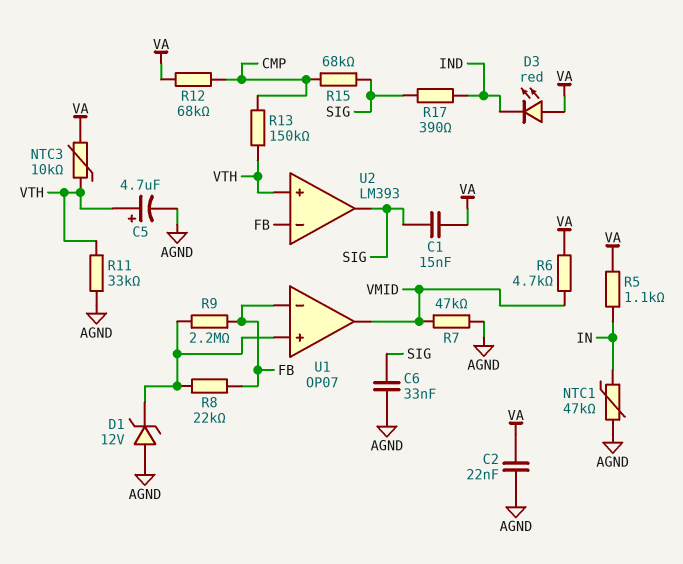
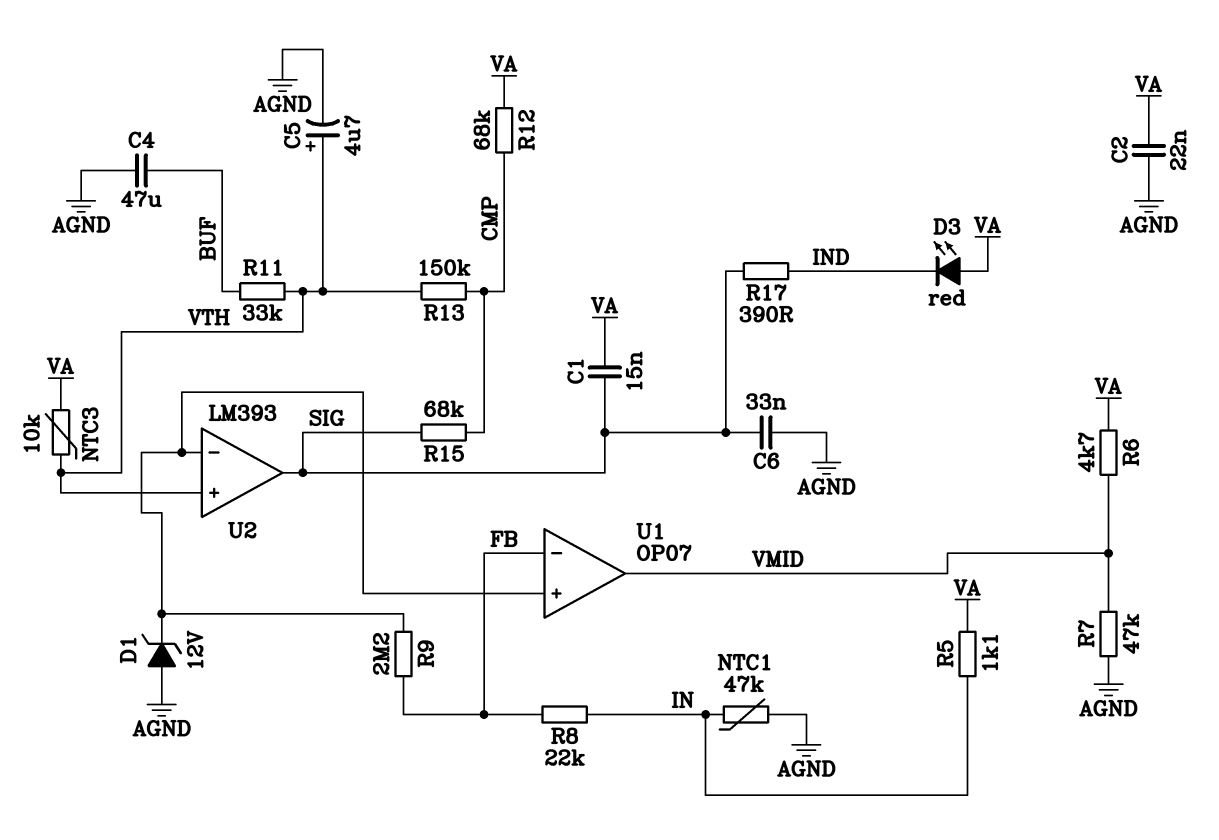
C4: none -> 47uF (AGND, BUF)
R8: 22k (FB, U1/in+) -> 22k (FB, IN)
R11: 33k (AGND, VTH) -> 33k (BUF, VTH)
U2 pin in-: FB -> U1/in+

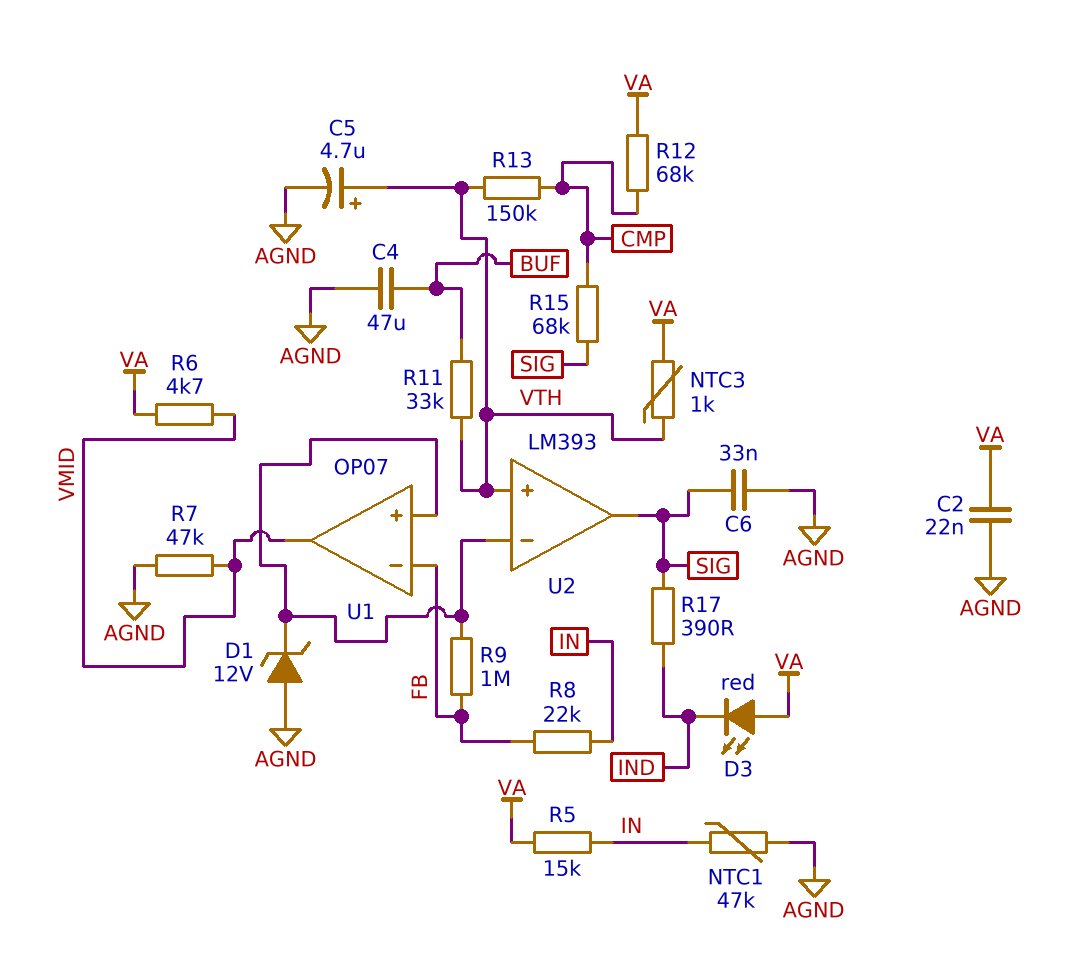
C1: 15nF (SIG, VA) -> none
NTC3: 10k (VA, VTH) -> 1k (VA, VTH)
R5: 1.1k (IN, VA) -> 15k (IN, VA)
R9: 2.2M (FB, U1/in+) -> 1M (FB, U1/in+)

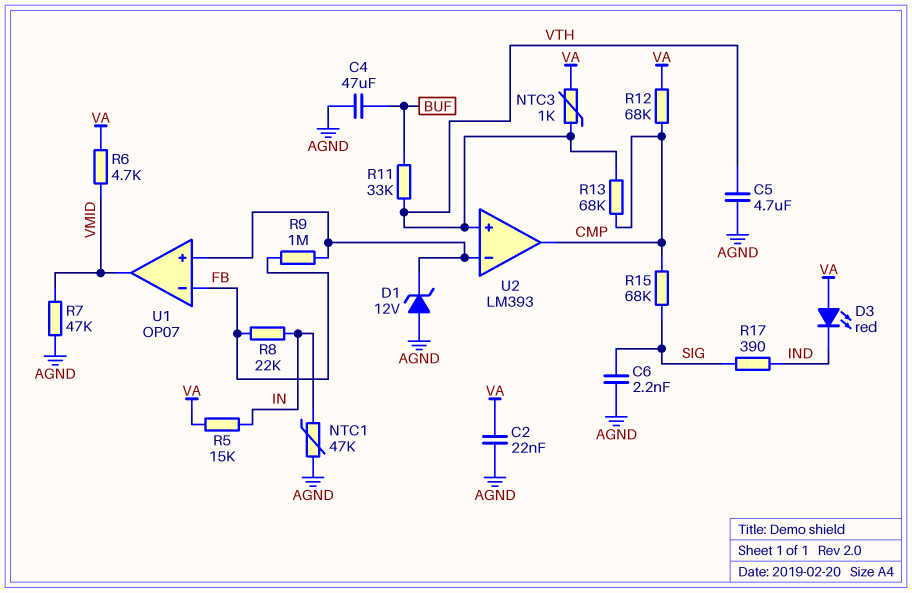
C5: 4.7uF (plus VTH, minus AGND) -> 4.7uF (AGND, VTH)
C6: 33nF (AGND, SIG) -> 2.2nF (AGND, SIG)
R13: 150k (CMP, VTH) -> 68k (CMP, VTH)
U2 pin out: SIG -> CMP

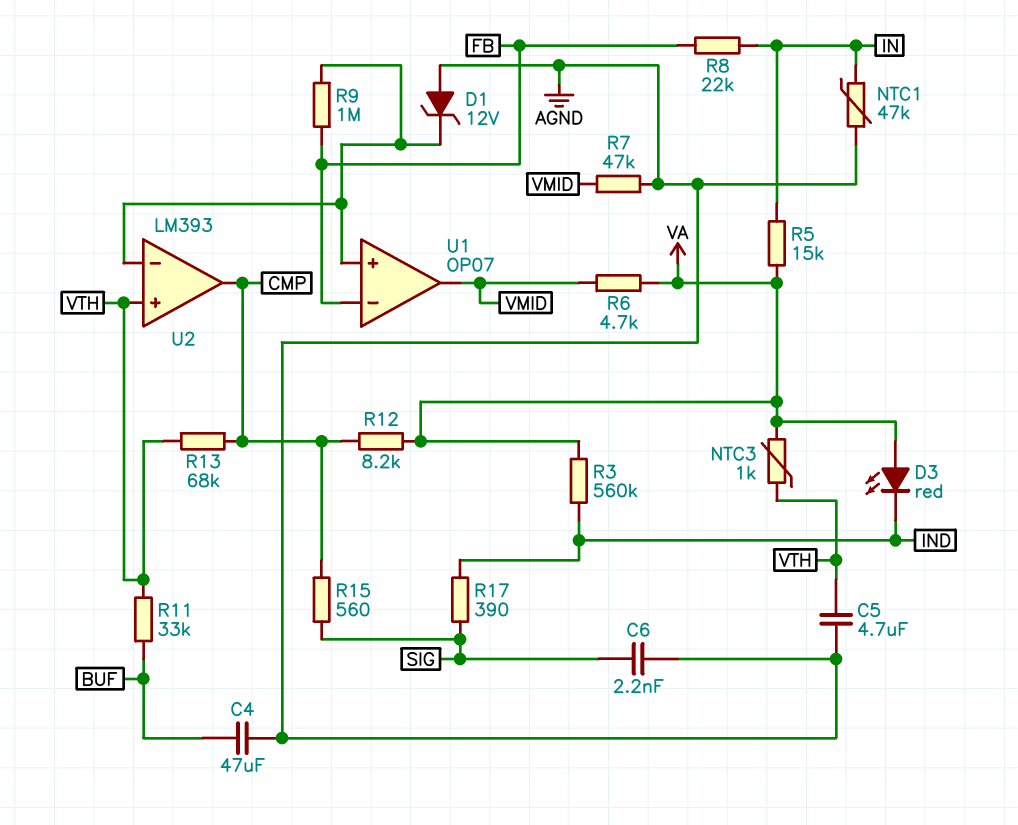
C2: 22nF (AGND, VA) -> none
R3: none -> 560k (IND, VA)
R12: 68k (CMP, VA) -> 8.2k (CMP, VA)
R15: 68k (CMP, SIG) -> 560 (CMP, SIG)

